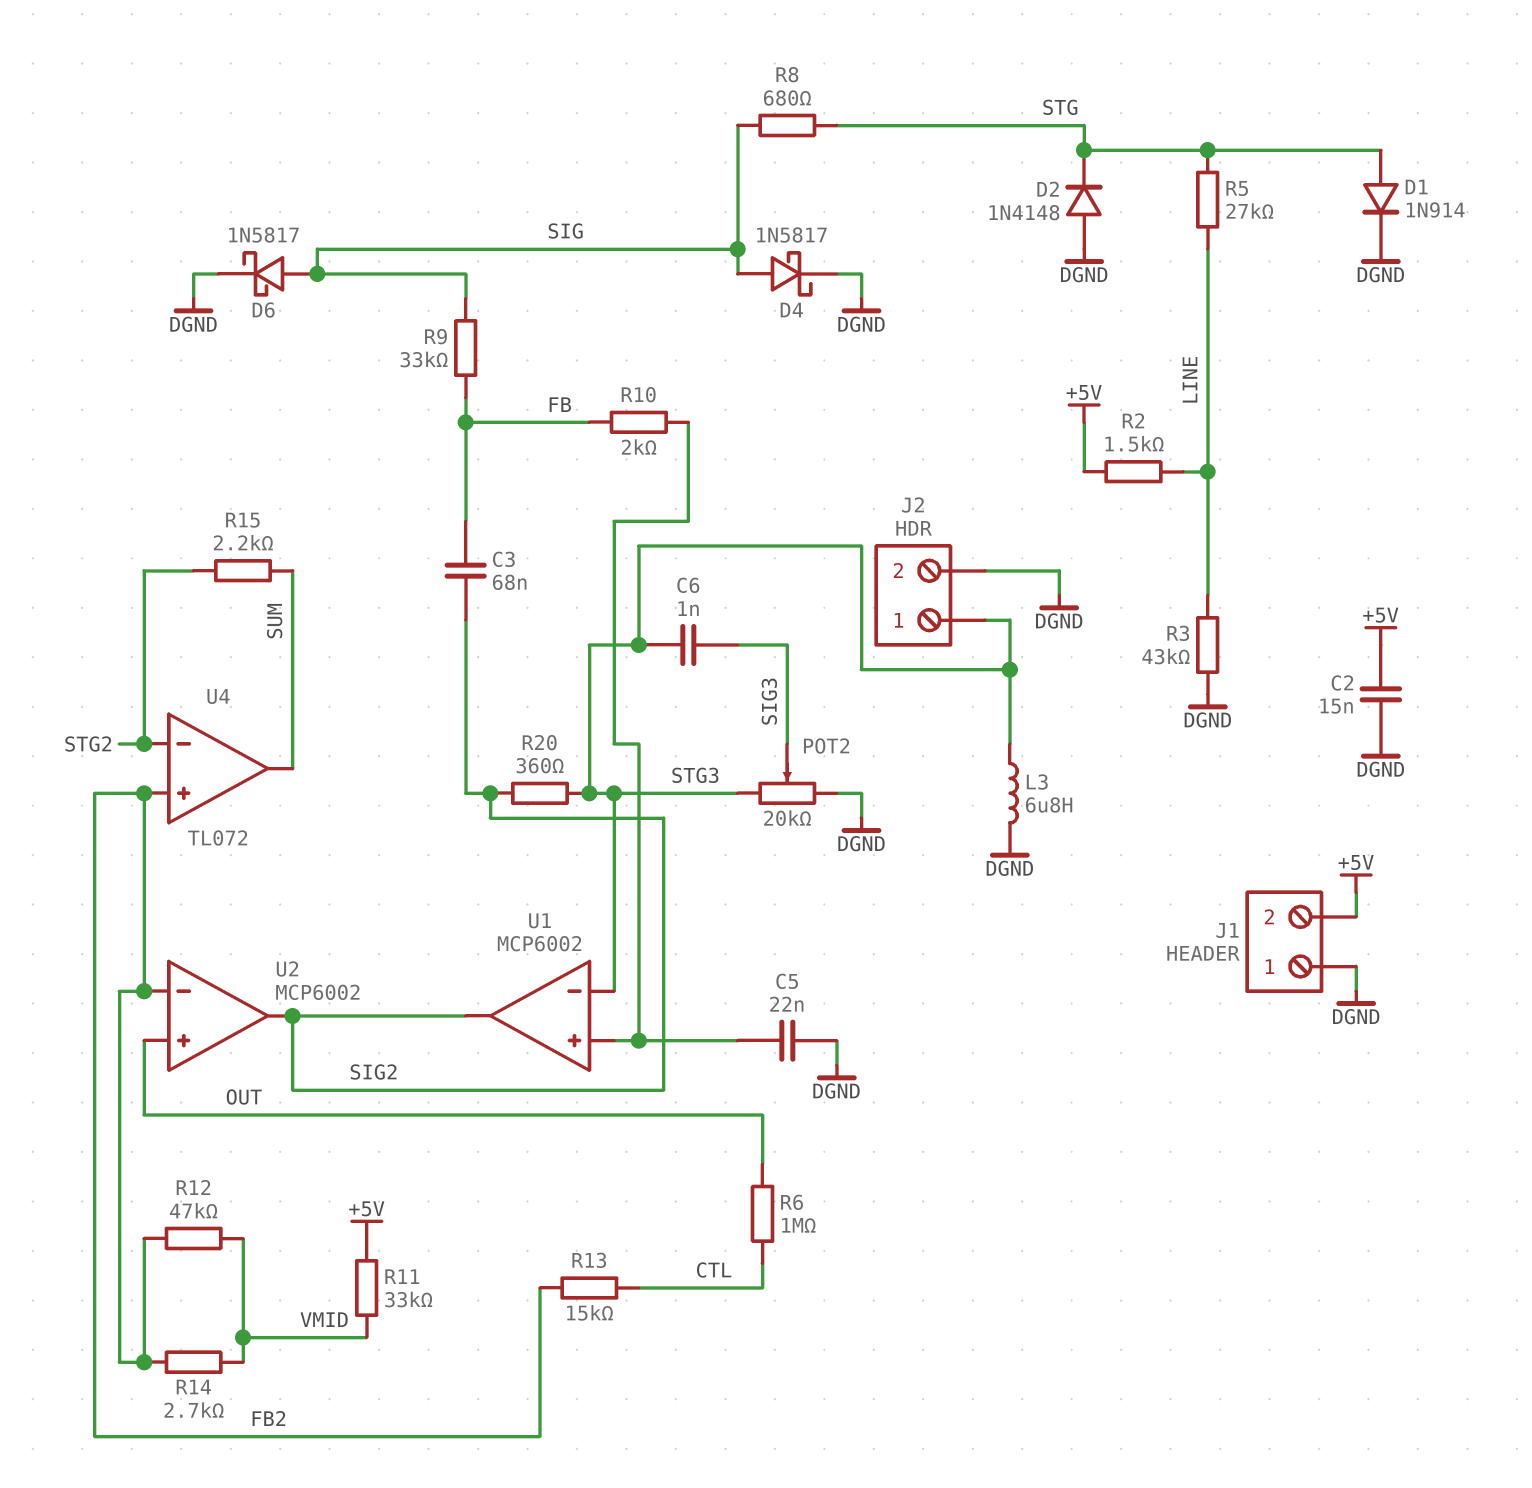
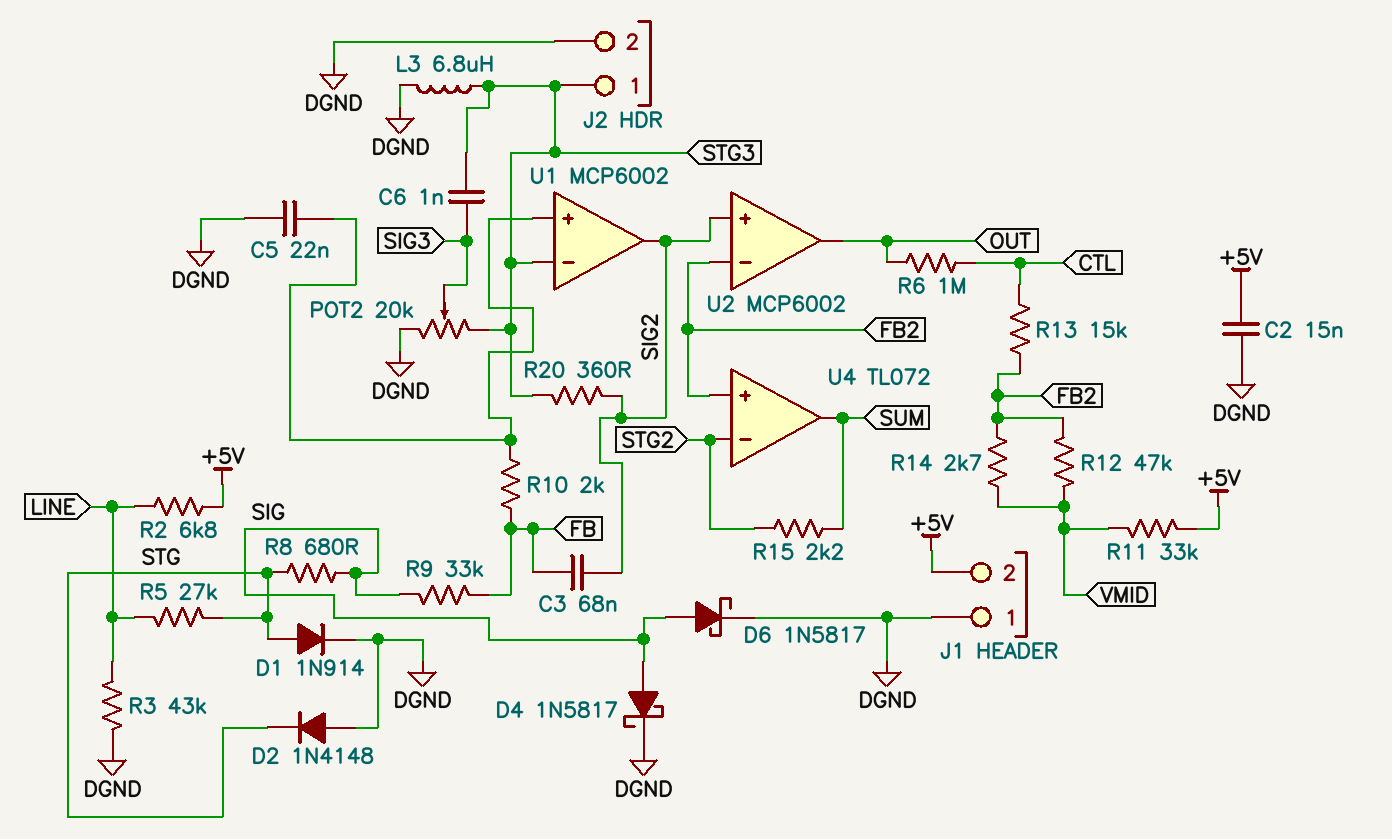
R2: 1.5k (+5V, LINE) -> 6.8k (+5V, LINE)
U2 pin in+: OUT -> SIG2
U2 pin out: SIG2 -> OUT

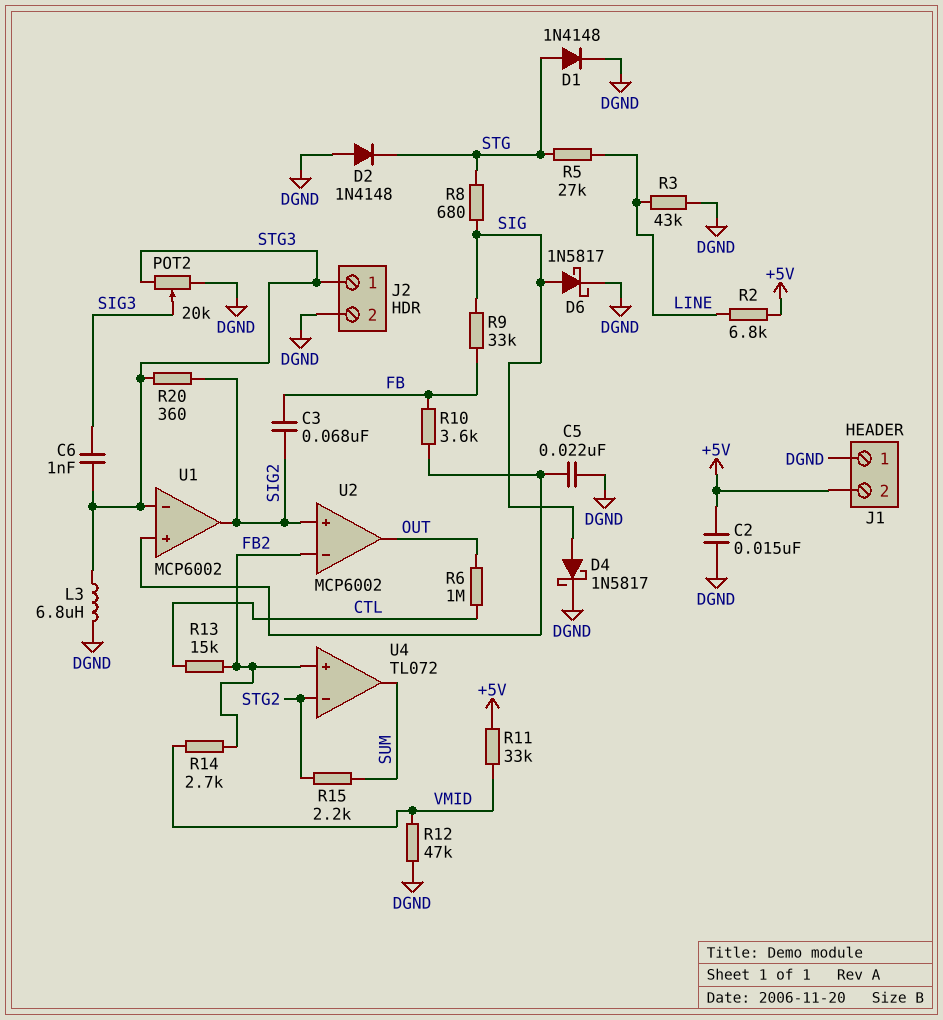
D1: diode 1N914 (A STG, K DGND) -> diode 1N4148 (A STG, K DGND)
R10: 2k (FB, U1/in+) -> 3.6k (FB, U1/in+)
R12: 47k (FB2, VMID) -> 47k (DGND, VMID)

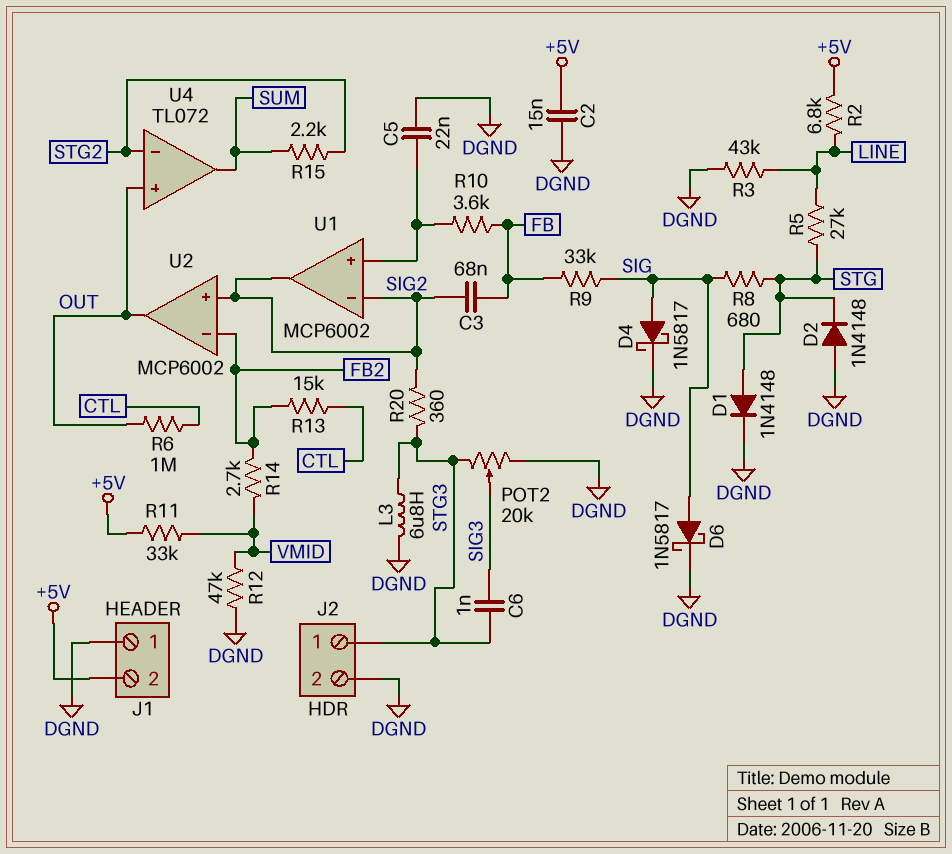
U1 pin in-: STG3 -> SIG2
U4 pin in+: FB2 -> OUT

